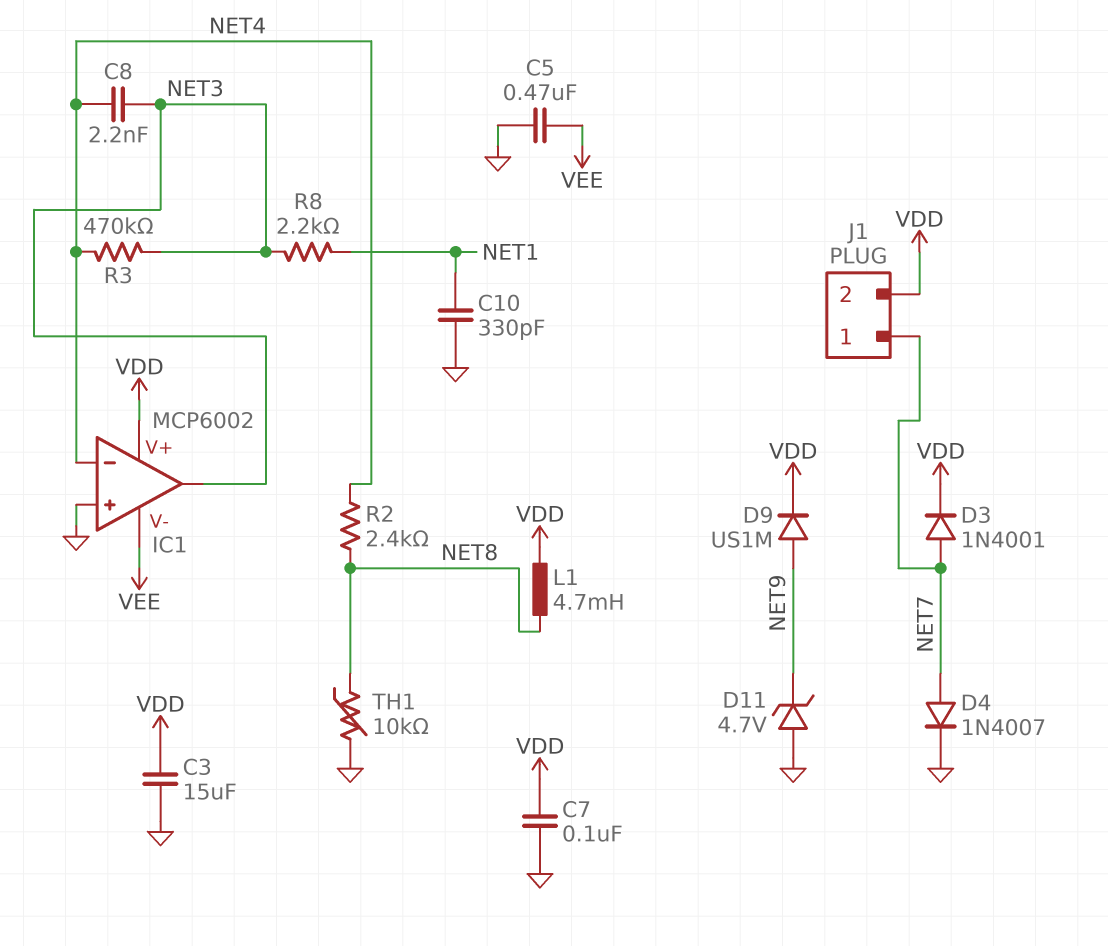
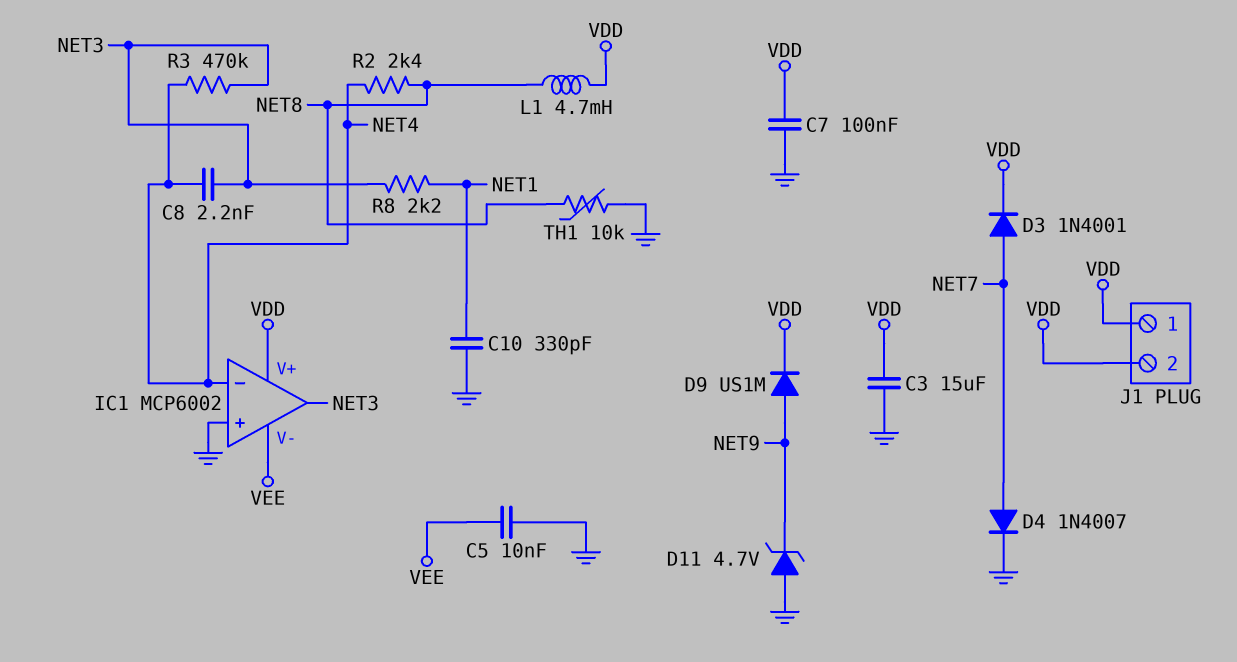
C5: 470nF (GND, VEE) -> 10nF (GND, VEE)
J1 pin 1: NET7 -> VDD

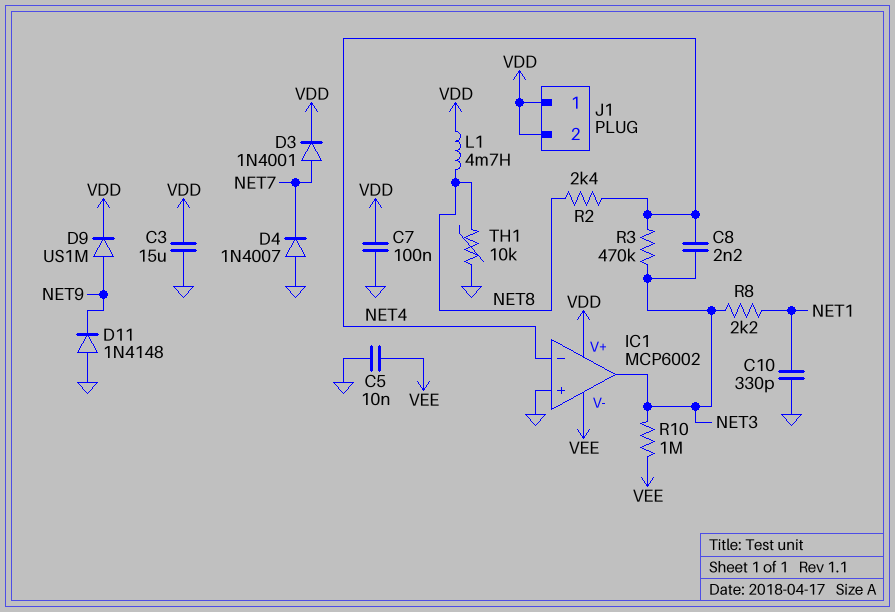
D4: diode 1N4007 (A NET7, K GND) -> diode 1N4007 (A GND, K NET7)
D11: zener 4.7V (A GND, K NET9) -> diode 1N4148 (A GND, K NET9)
R10: none -> 1M (NET3, VEE)

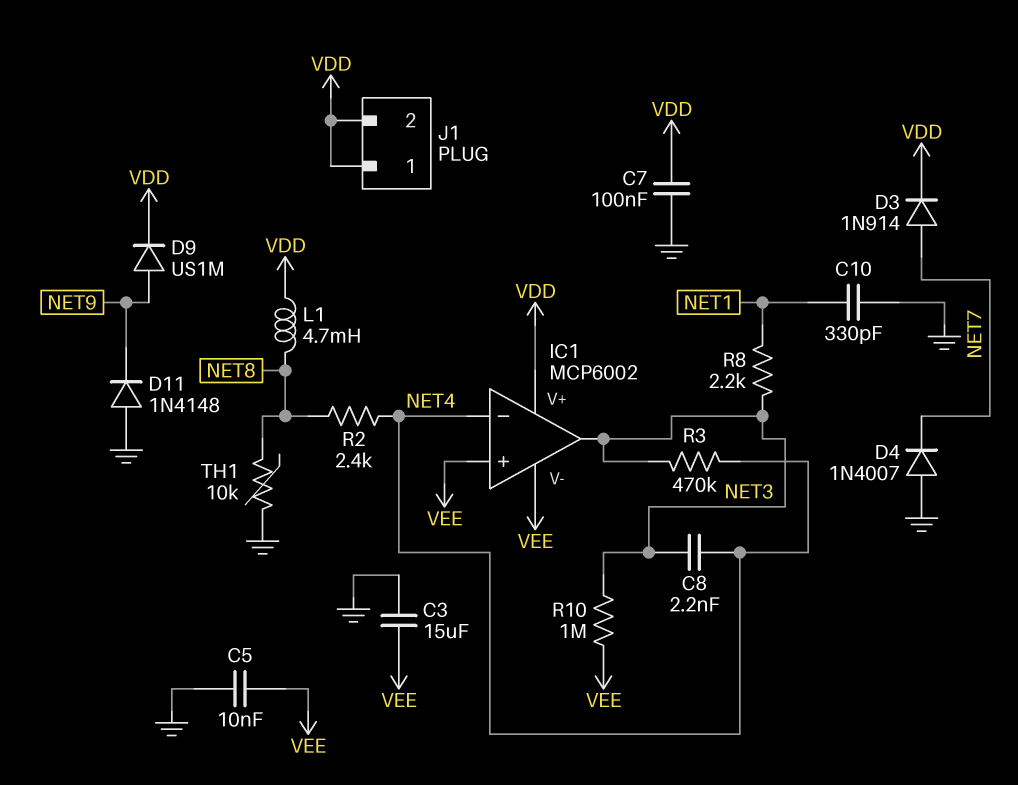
C3: 15uF (GND, VDD) -> 15uF (GND, VEE)
D3: diode 1N4001 (A NET7, K VDD) -> diode 1N914 (A NET7, K VDD)
IC1 pin in+: GND -> VEE

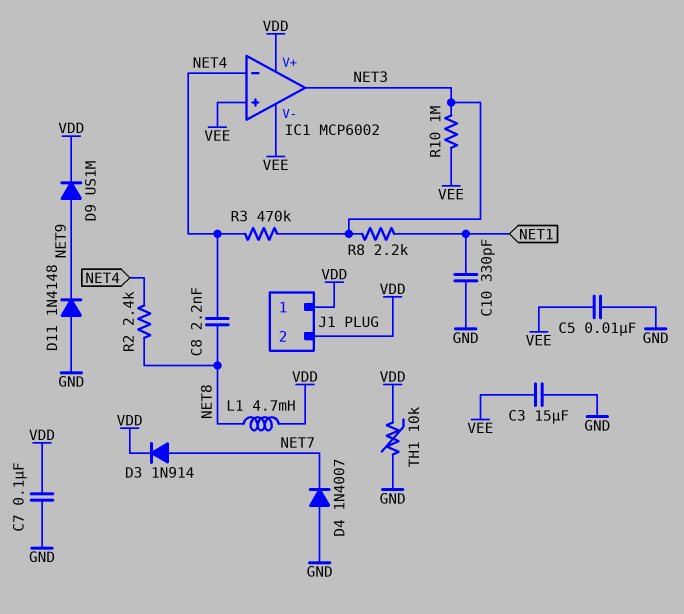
C8: 2.2nF (NET3, NET4) -> 2.2nF (NET4, NET8)
TH1: 10k (GND, NET8) -> 10k (GND, VDD)

